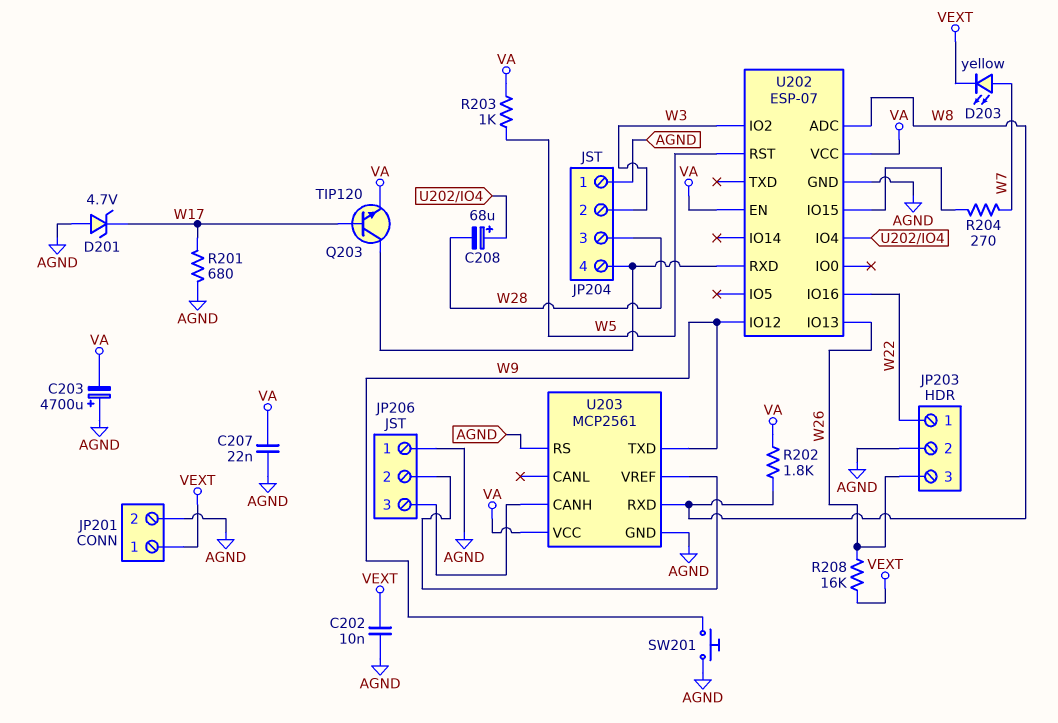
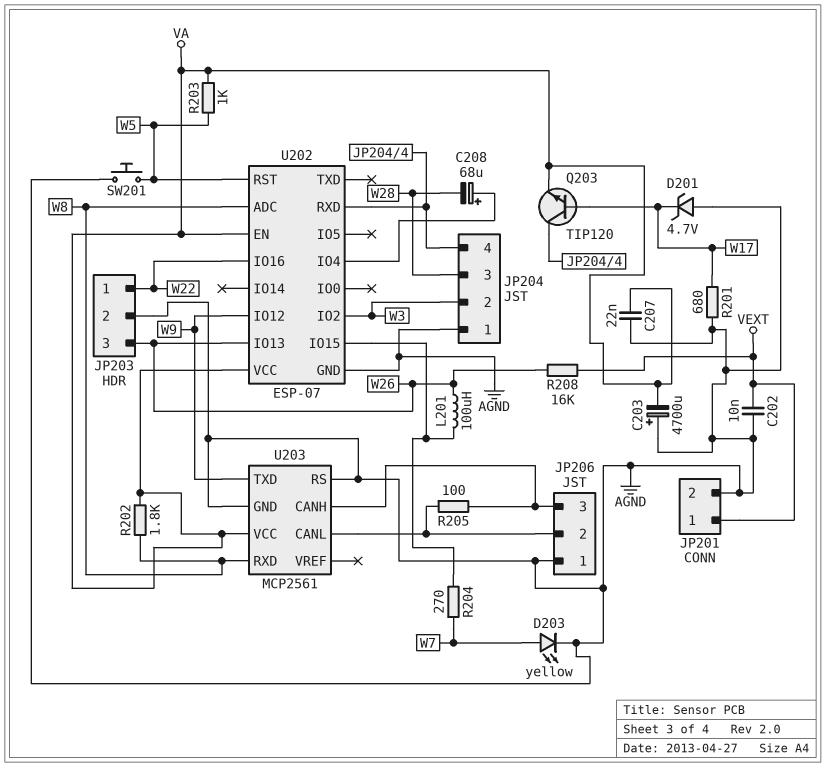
D203: LED yellow (A W7, K VEXT) -> LED yellow (A W7, K AGND)
L201: none -> 100uH (U202/IO15, W26)
R205: none -> 100 (JP206/2, JP206/3)
SW201: button (AGND, W9) -> button (AGND, W5)
U203 pin CANL: none -> JP206/2
U203 pin VREF: JP206/2 -> none

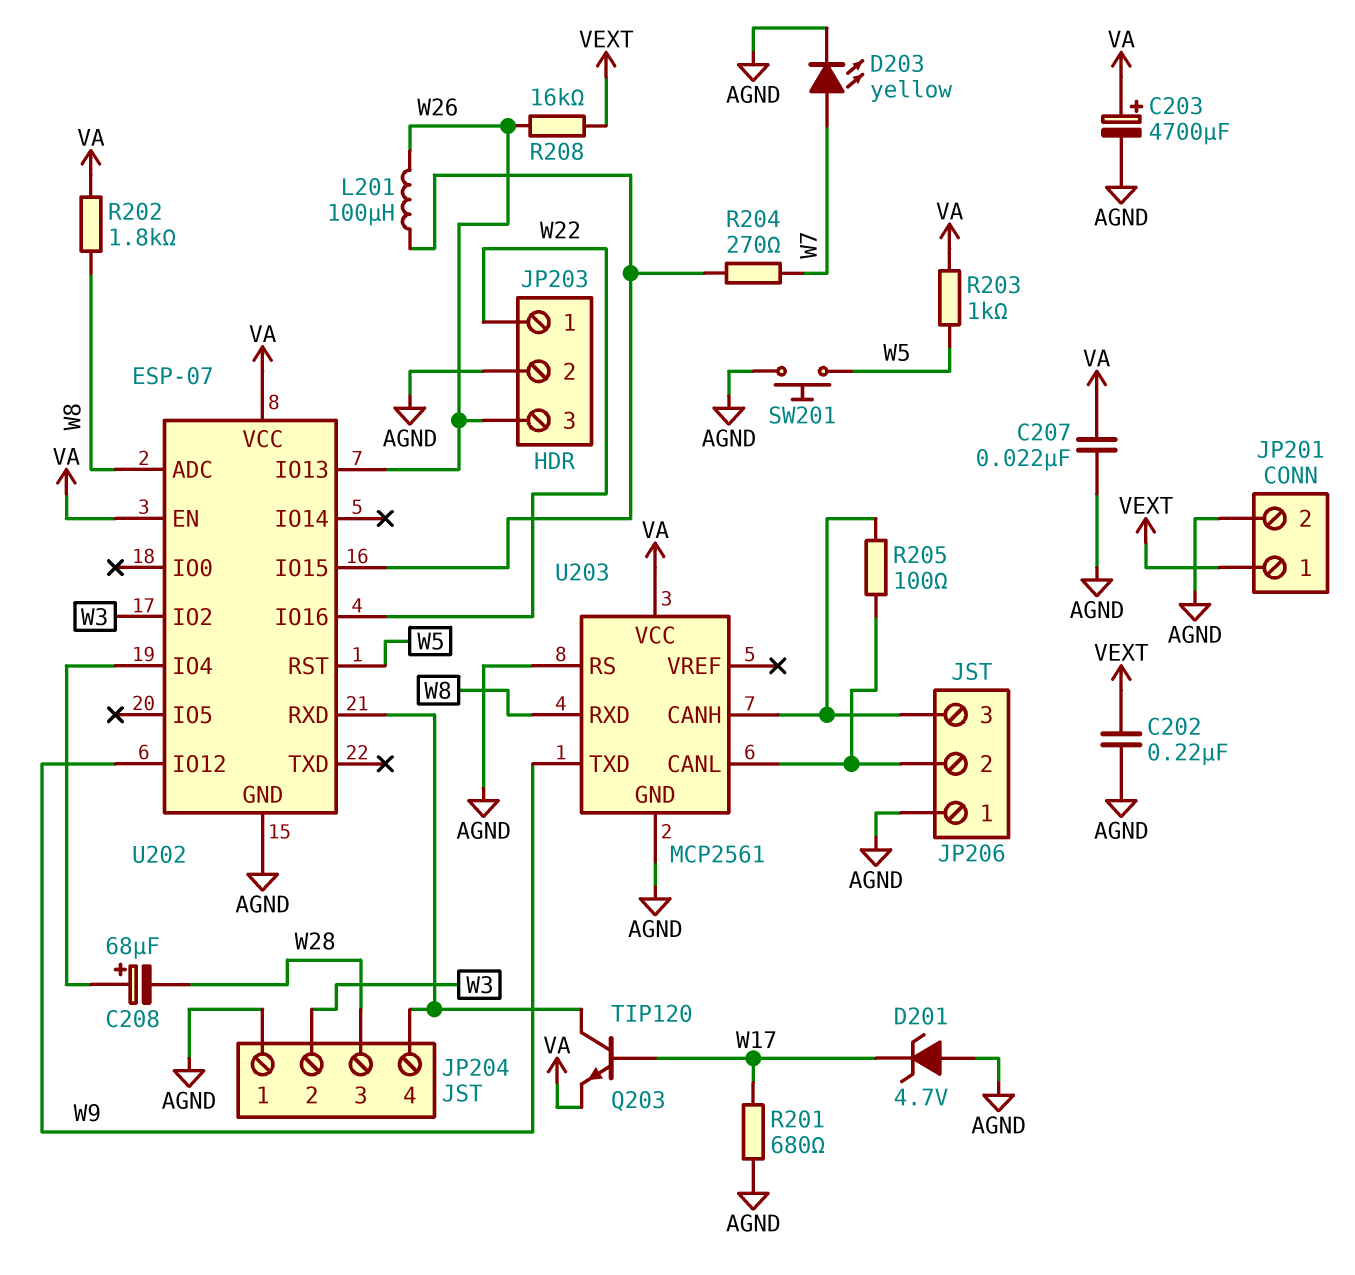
C202: 10nF (AGND, VEXT) -> 220nF (AGND, VEXT)
C203: 4700uF (plus AGND, minus VA) -> 4700uF (plus VA, minus AGND)

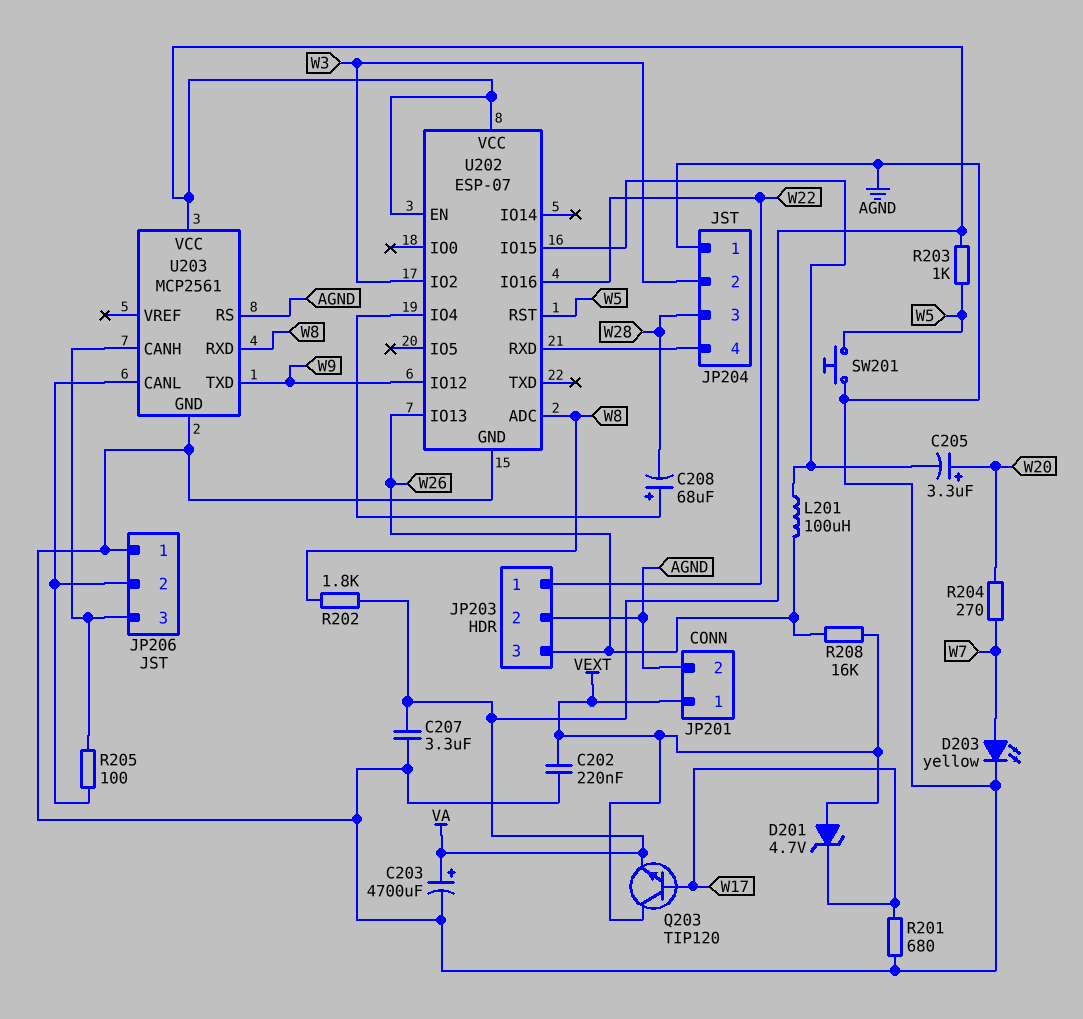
C205: none -> 3.3uF (plus W20, minus U202/IO15)
C207: 22nF (AGND, VA) -> 3.3uF (AGND, VA)
D201: zener 4.7V (A AGND, K W17) -> zener 4.7V (A VEXT, K W17)
Q203: NPN TIP120 (B W17, C JP204/4, E VA) -> NPN TIP120 (B W17, C VEXT, E VA)
R204: 270 (U202/IO15, W7) -> 270 (W7, W20)

